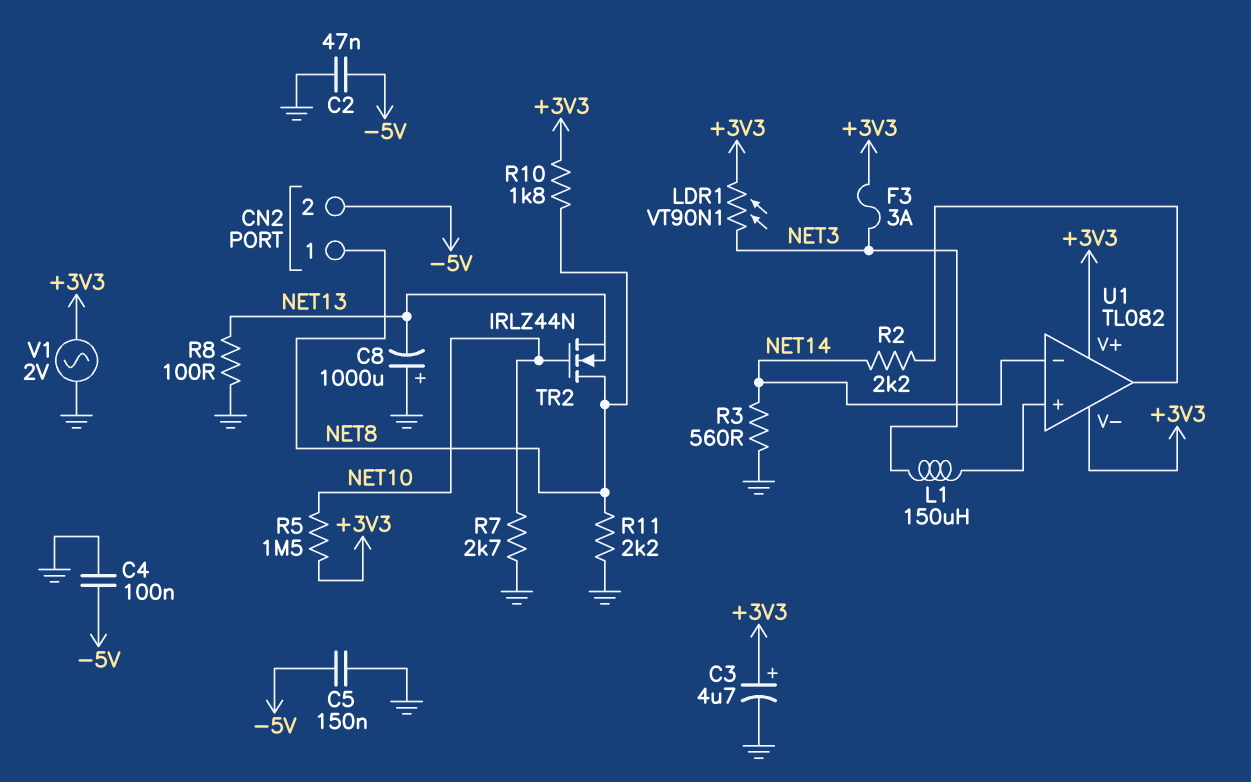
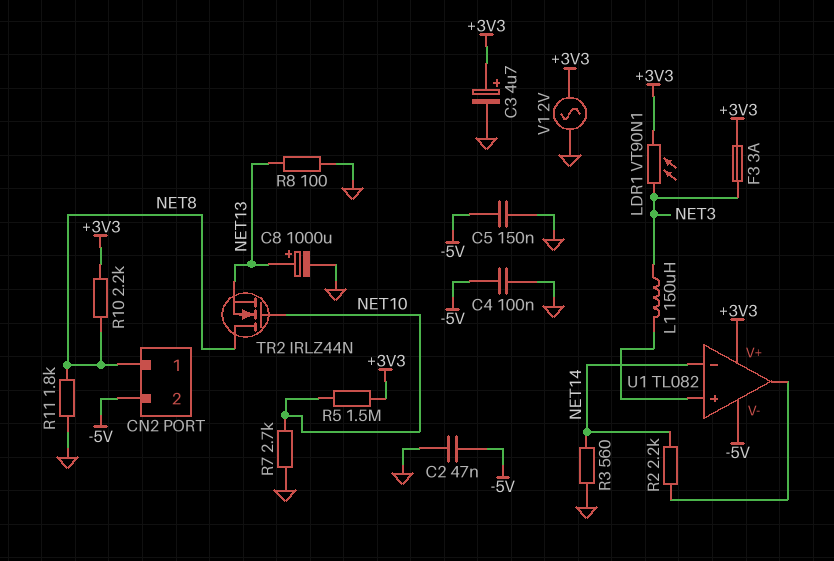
C8: 1000uF (plus GND, minus NET13) -> 1000uF (plus NET13, minus GND)
R10: 1.8k (+3V3, NET8) -> 2.2k (+3V3, NET8)
R11: 2.2k (GND, NET8) -> 1.8k (GND, NET8)
U1 pin V-: +3V3 -> -5V

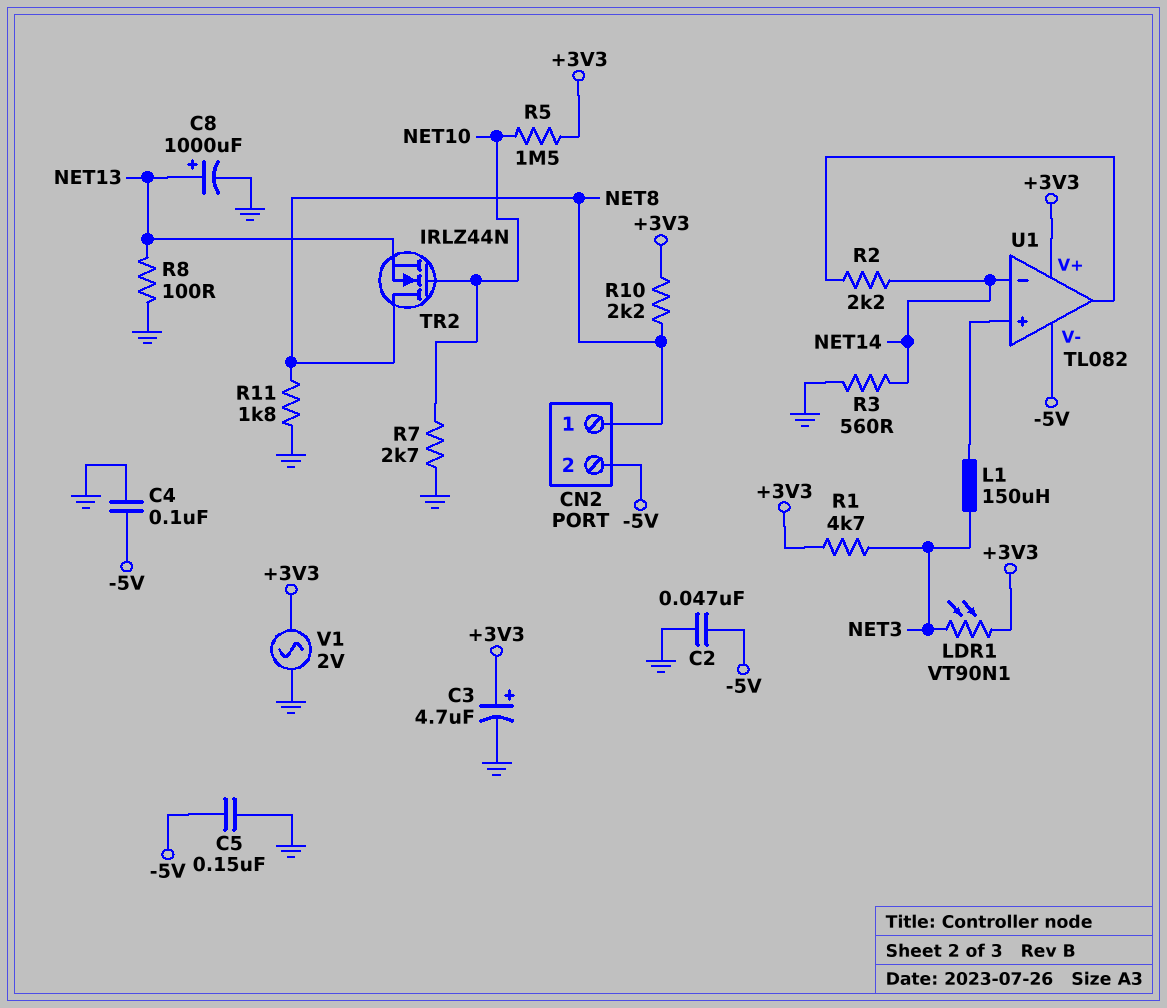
F3: 3A (+3V3, NET3) -> none
R1: none -> 4.7k (+3V3, NET3)

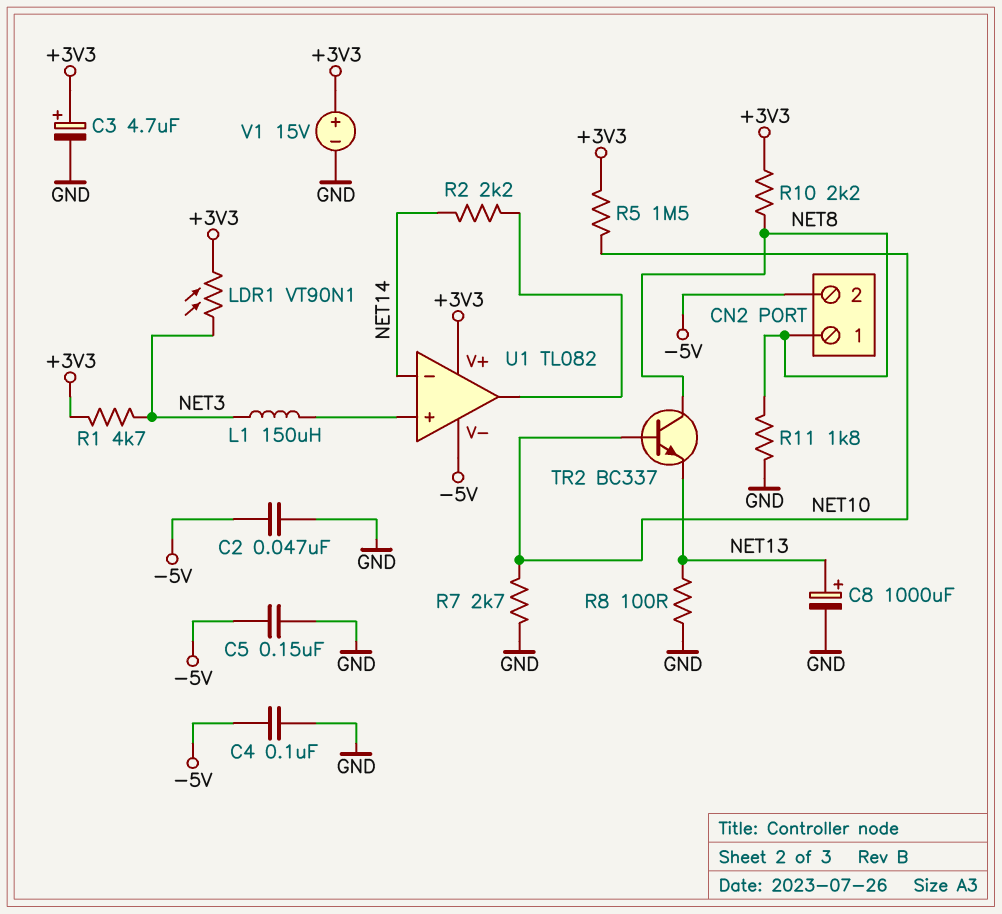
R3: 560 (GND, NET14) -> none
TR2: NMOS IRLZ44N (G NET10, D NET8, S NET13) -> NPN BC337 (B NET10, C NET8, E NET13)
V1: AC 2V (+3V3, GND) -> 15V (plus +3V3, minus GND)

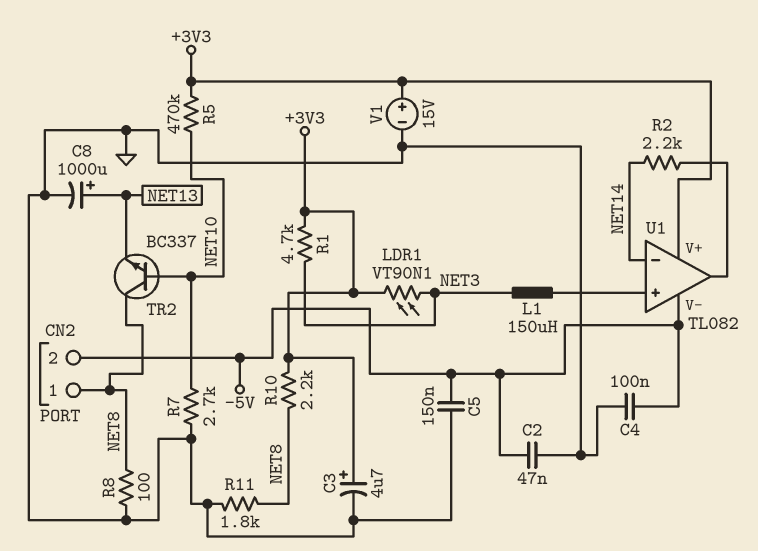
R5: 1.5M (+3V3, NET10) -> 470k (+3V3, NET10)
R8: 100 (GND, NET13) -> 100 (GND, NET8)

